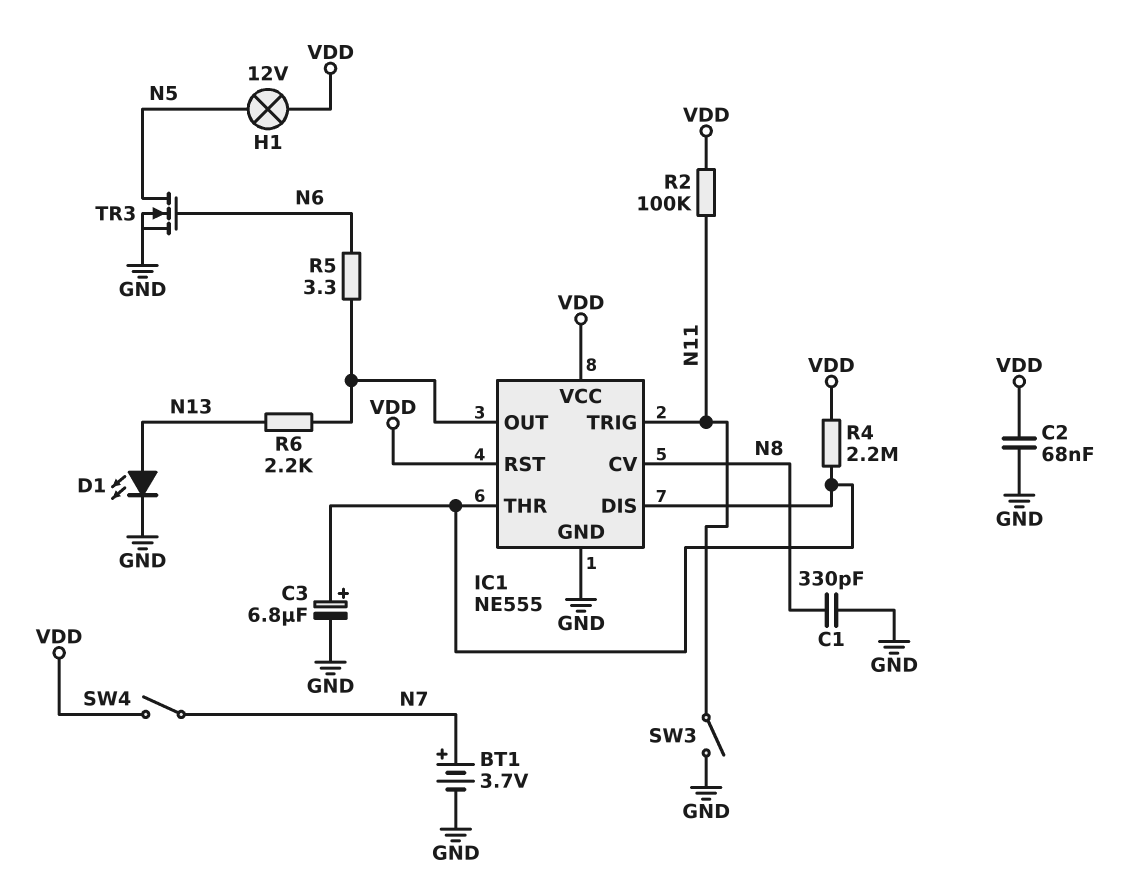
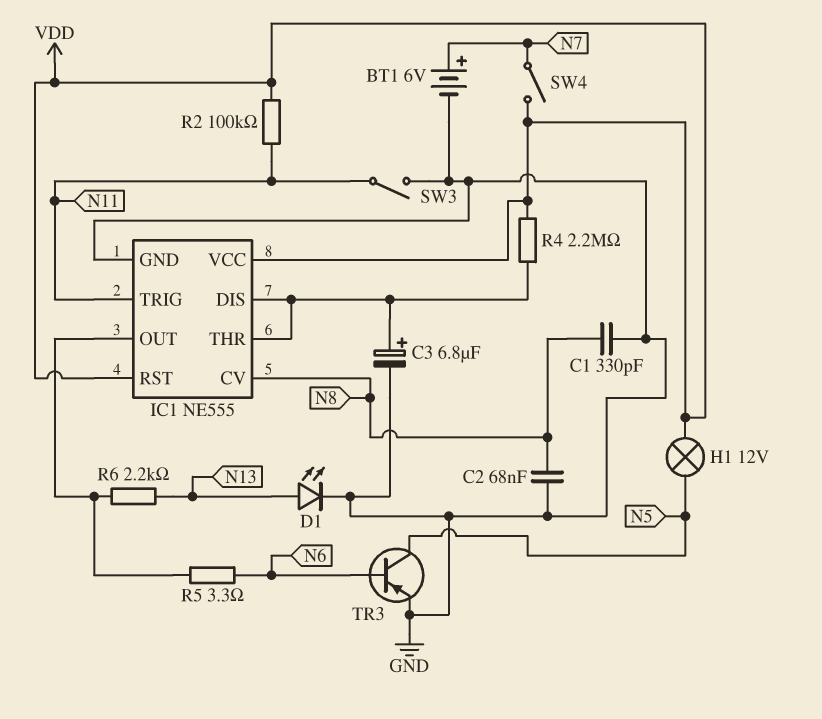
BT1: 3.7V (plus N7, minus GND) -> 6V (plus N7, minus GND)
C2: 68nF (GND, VDD) -> 68nF (GND, N8)
TR3: NMOS (G N6, D N5, S GND) -> PNP (B N6, C N5, E GND)

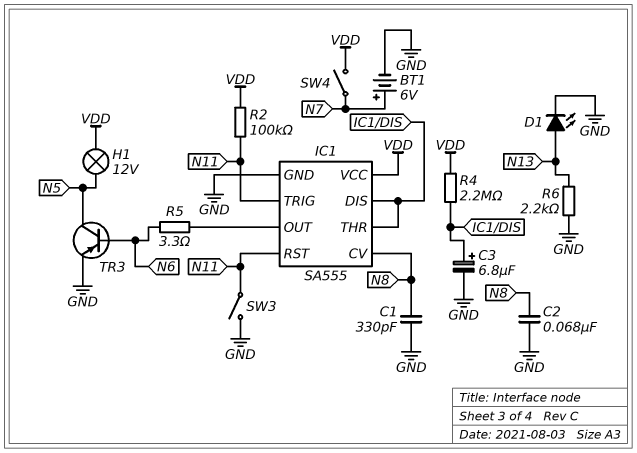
IC1: NE555 -> SA555
IC1 pin RST: VDD -> N11
R6: 2.2k (IC1/OUT, N13) -> 2.2k (GND, N13)

